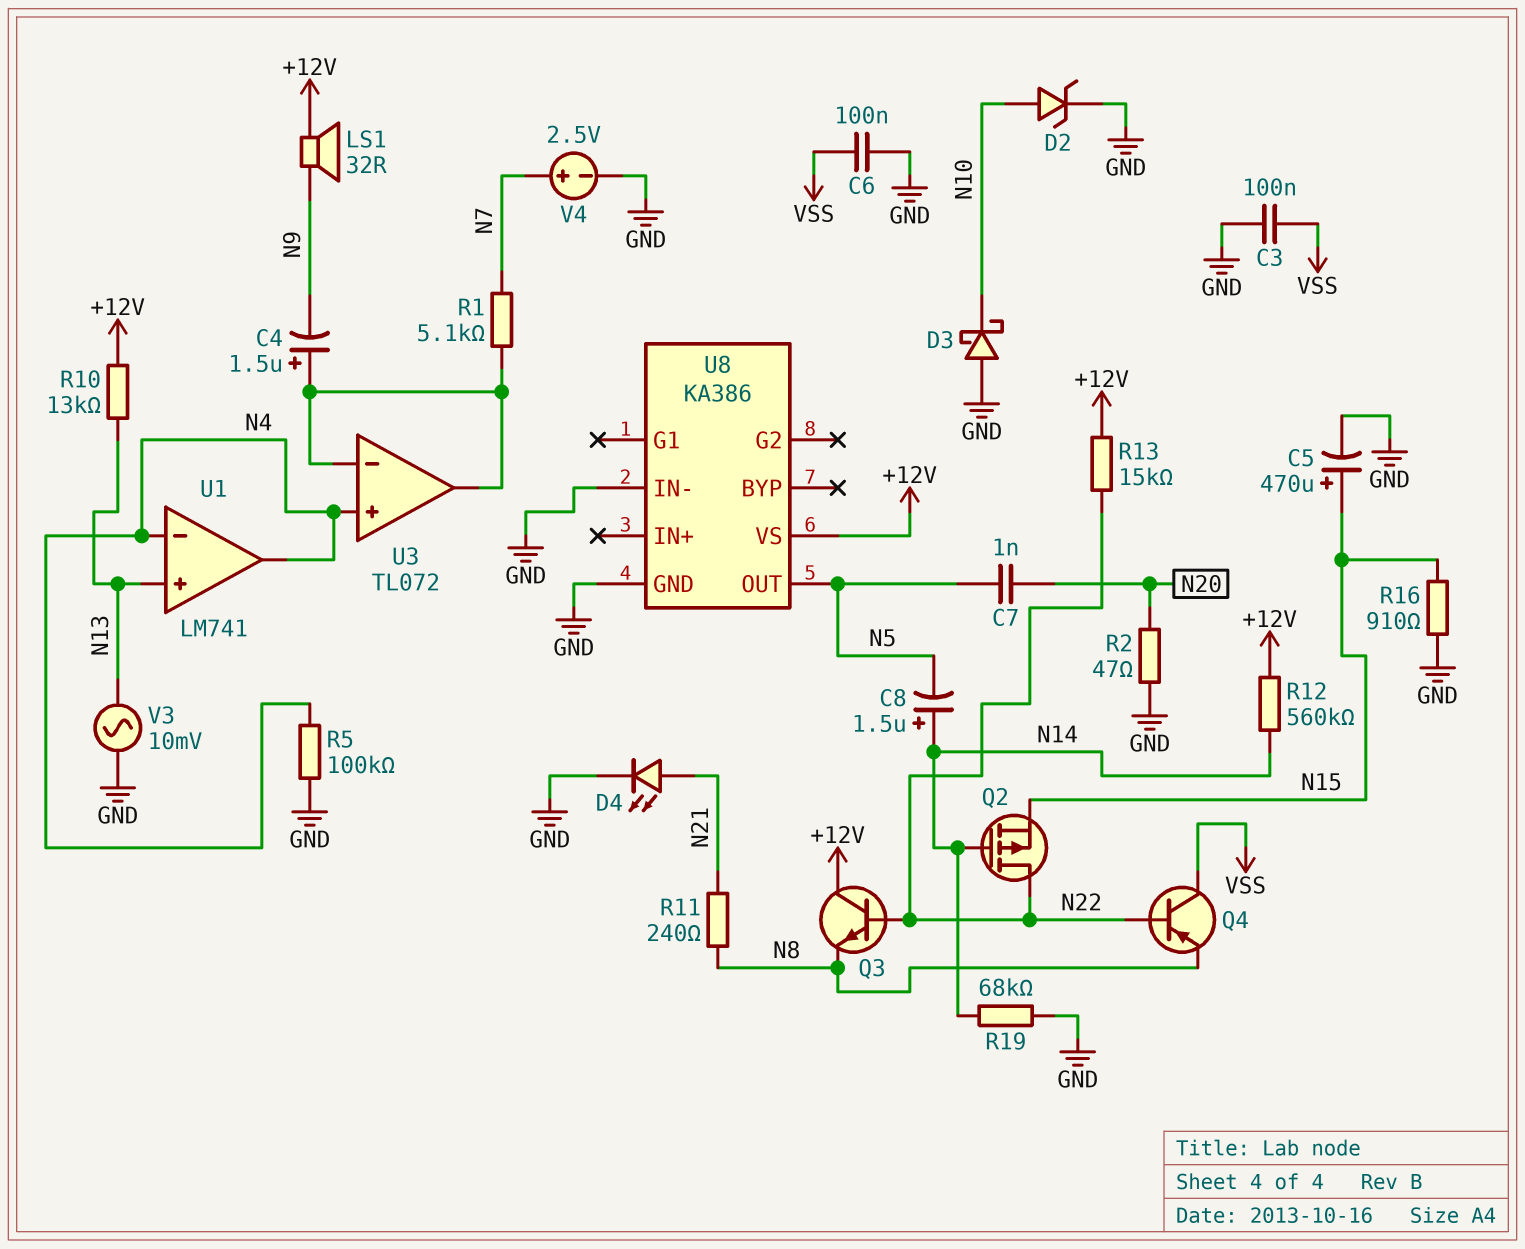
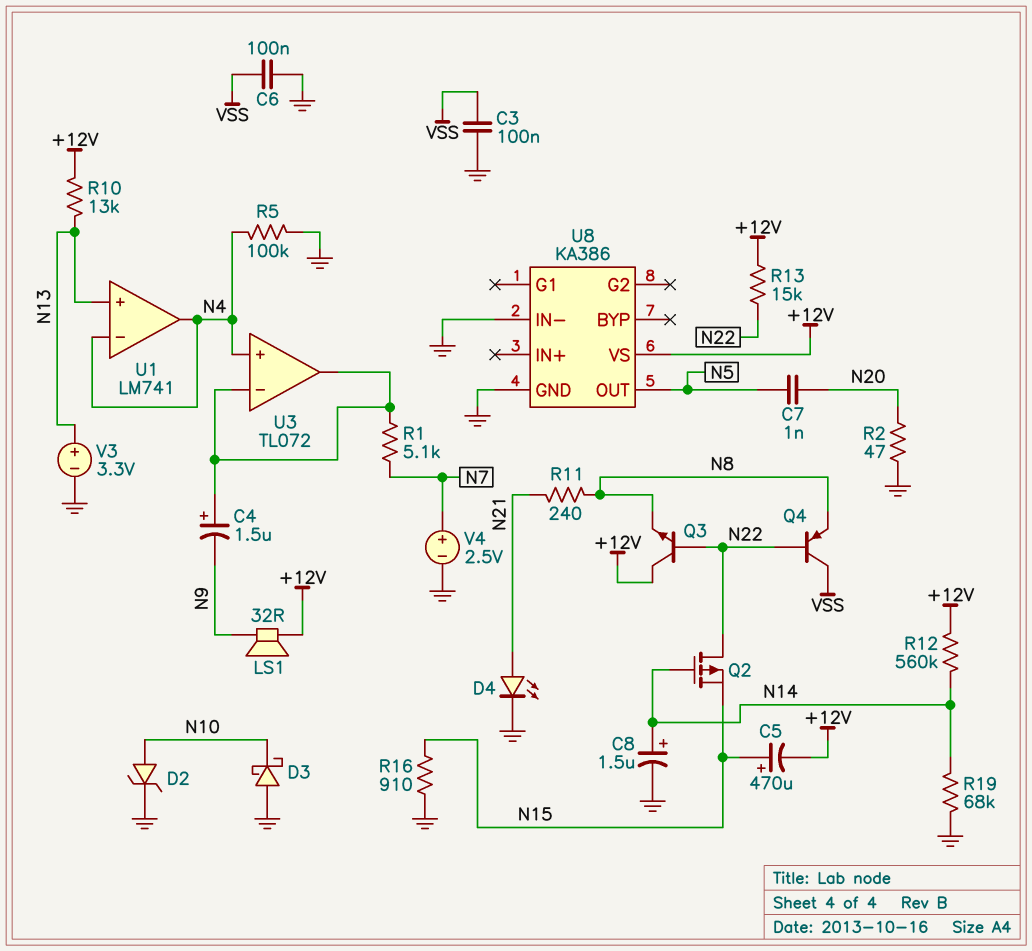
C5: 470uF (plus N15, minus GND) -> 470uF (plus N15, minus +12V)
C8: 1.5uF (plus N14, minus N5) -> 1.5uF (plus N14, minus GND)
V3: AC 10mV (GND, N13) -> 3.3V (plus N13, minus GND)

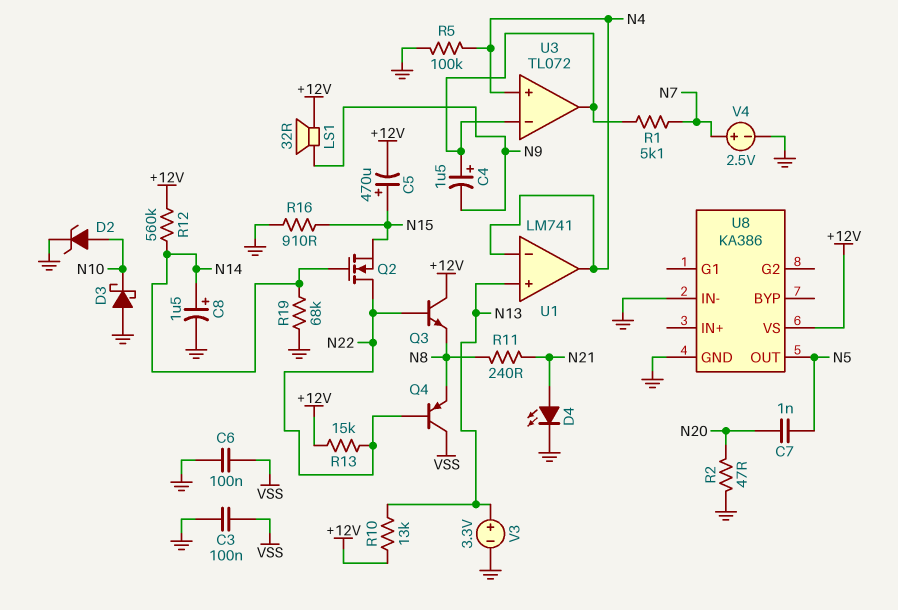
Q2: PMOS (G N14, D N22, S N15) -> NMOS (G N14, D N22, S N15)

